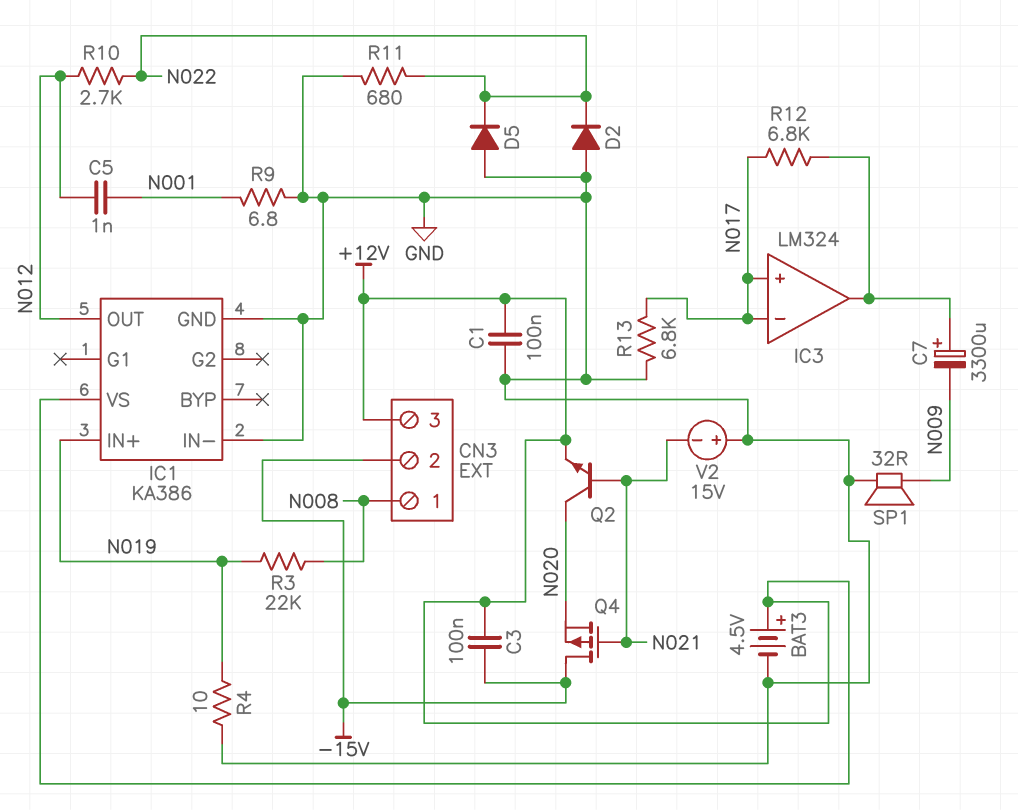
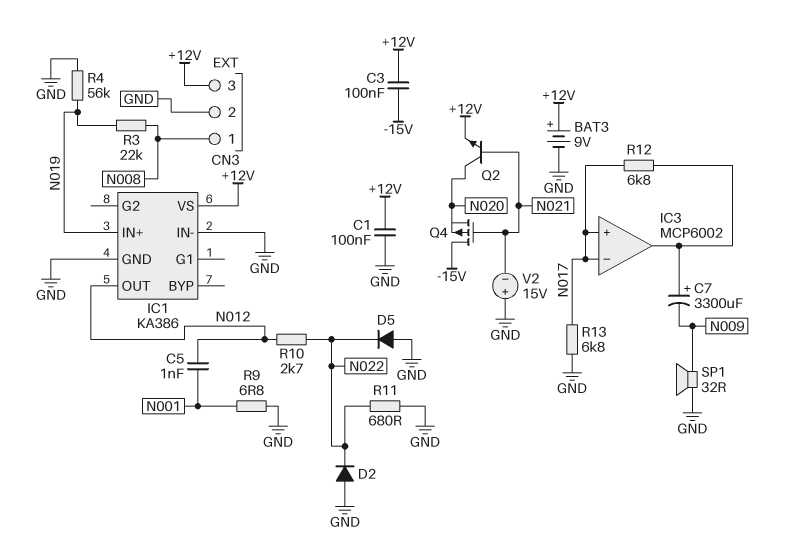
BAT3: 4.5V (plus +12V, minus GND) -> 9V (plus +12V, minus GND)
CN3 pin 2: -15V -> GND
IC3: LM324 -> MCP6002
R4: 10 (GND, N019) -> 56k (GND, N019)

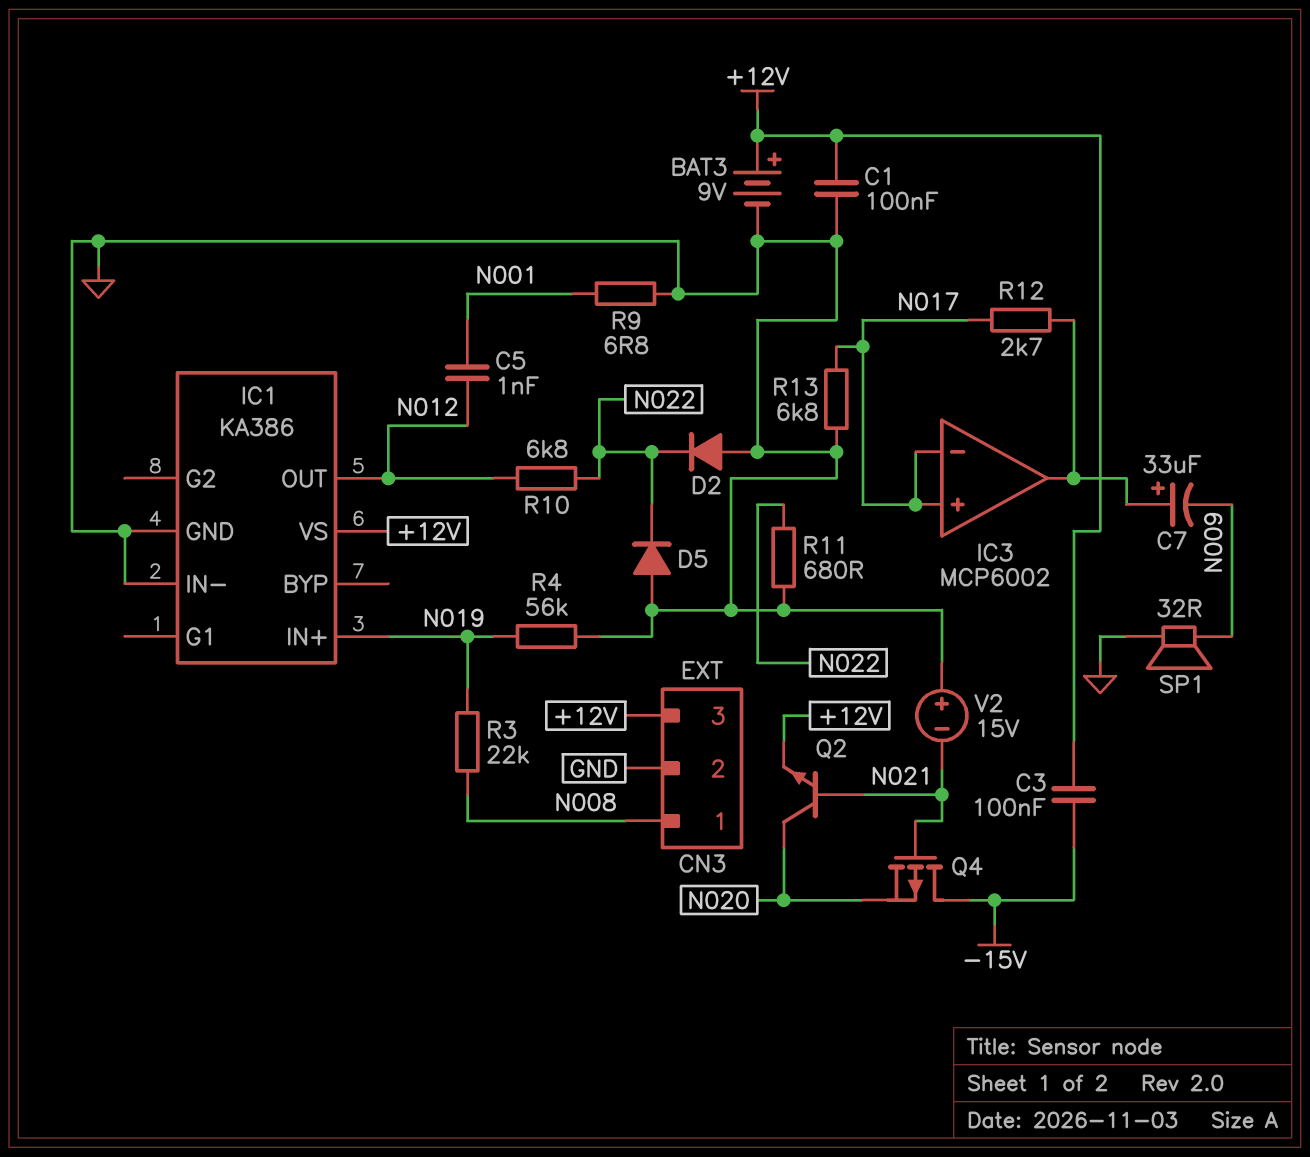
C7: 3300uF (plus IC3/out, minus N009) -> 33uF (plus IC3/out, minus N009)
R10: 2.7k (N012, N022) -> 6.8k (N012, N022)
R12: 6.8k (IC3/out, N017) -> 2.7k (IC3/out, N017)

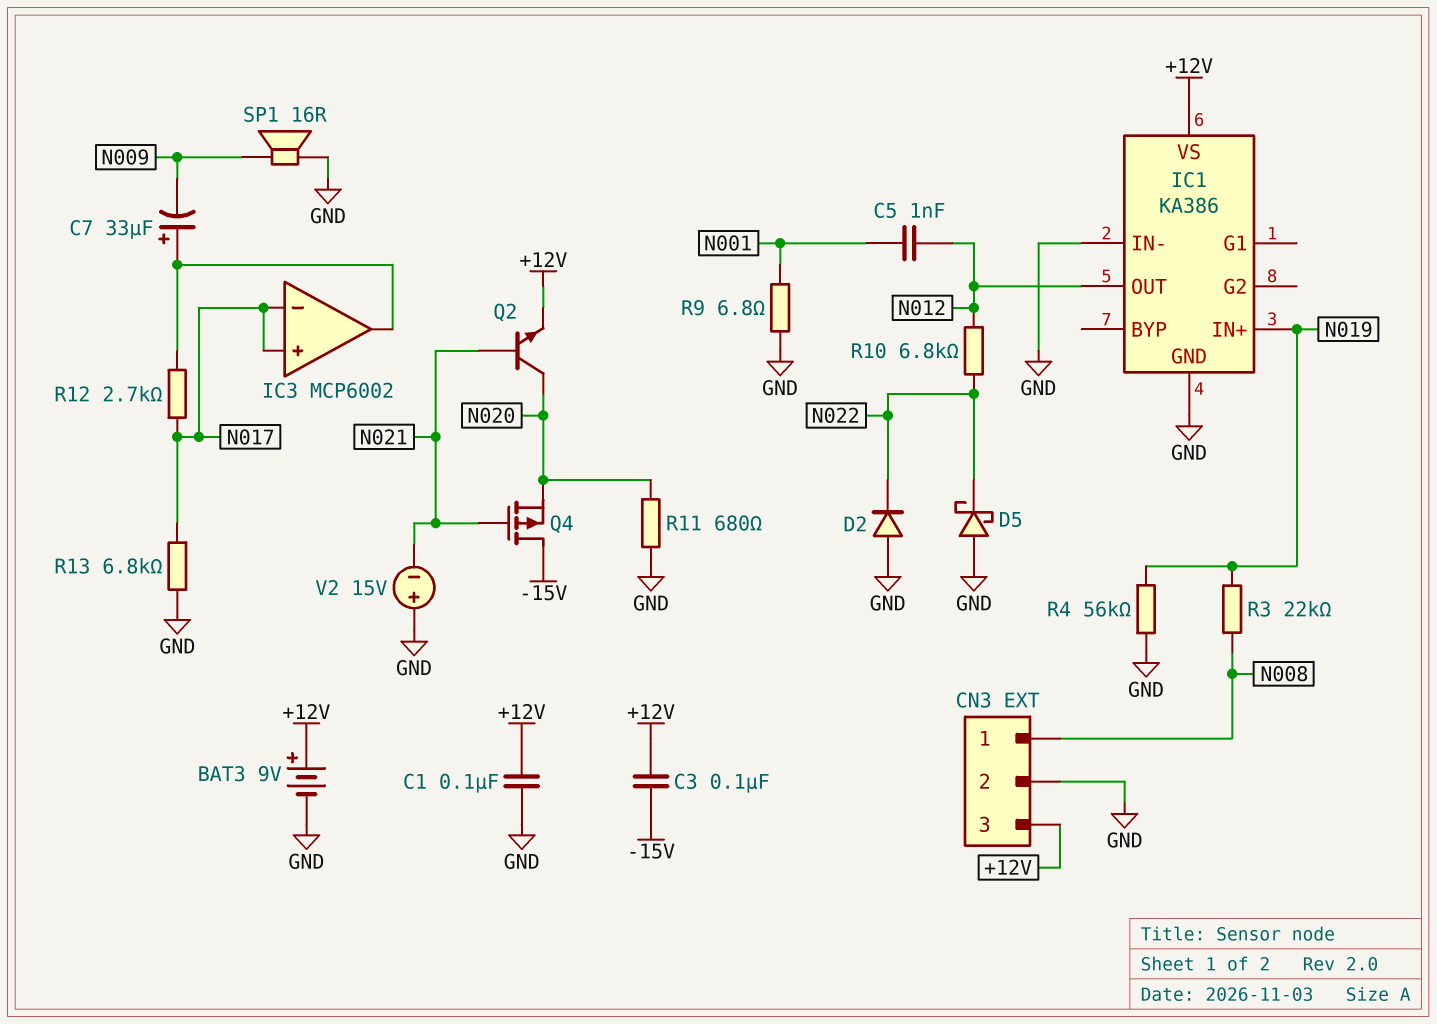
D5: diode (A GND, K N022) -> schottky (A GND, K N022)
R11: 680 (GND, N022) -> 680 (GND, N020)
SP1: speaker 32R (GND, N009) -> speaker 16R (GND, N009)

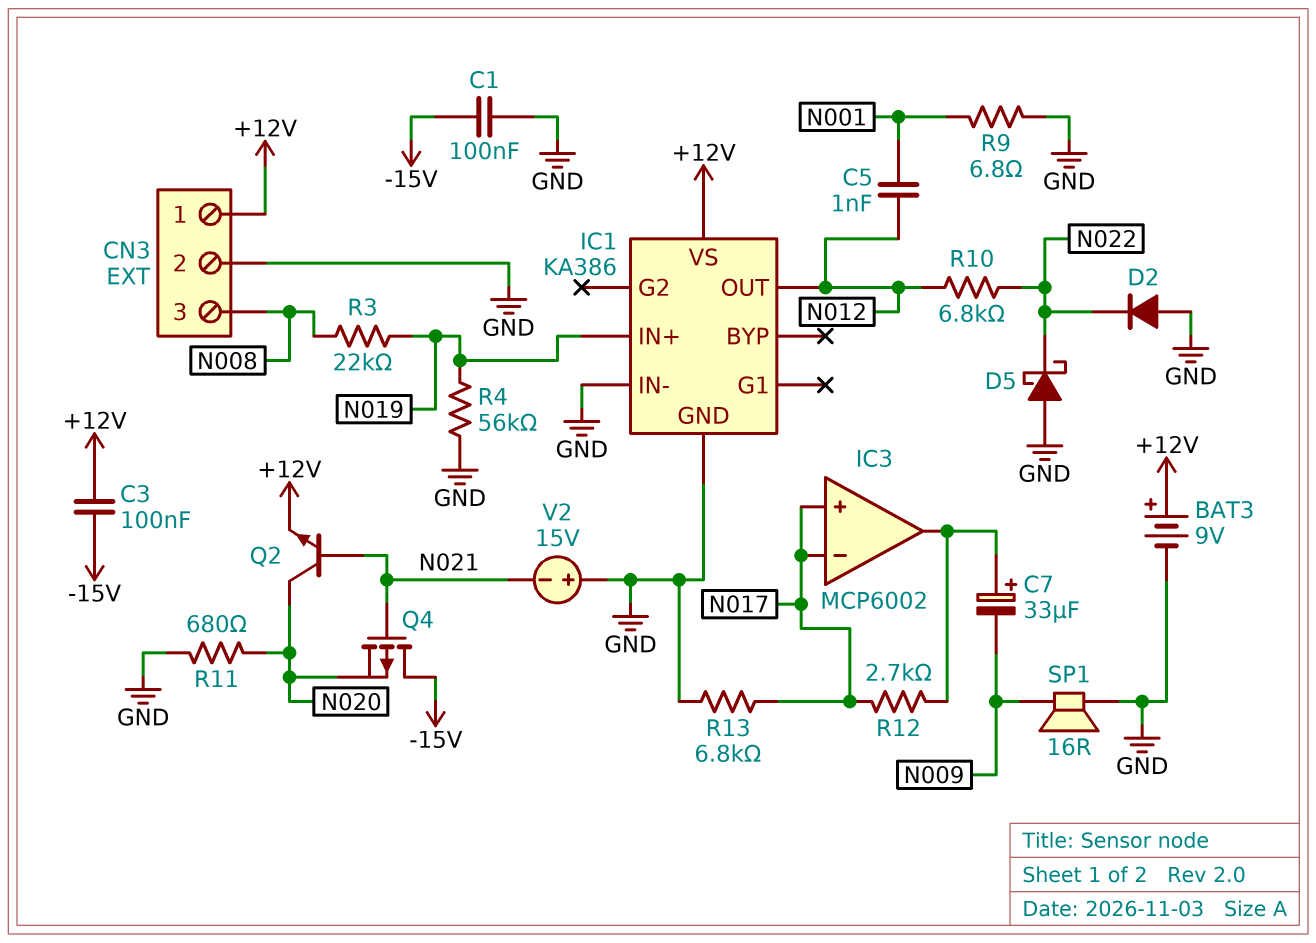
C1: 100nF (+12V, GND) -> 100nF (-15V, GND)
CN3 pin 1: N008 -> +12V
CN3 pin 3: +12V -> N008

